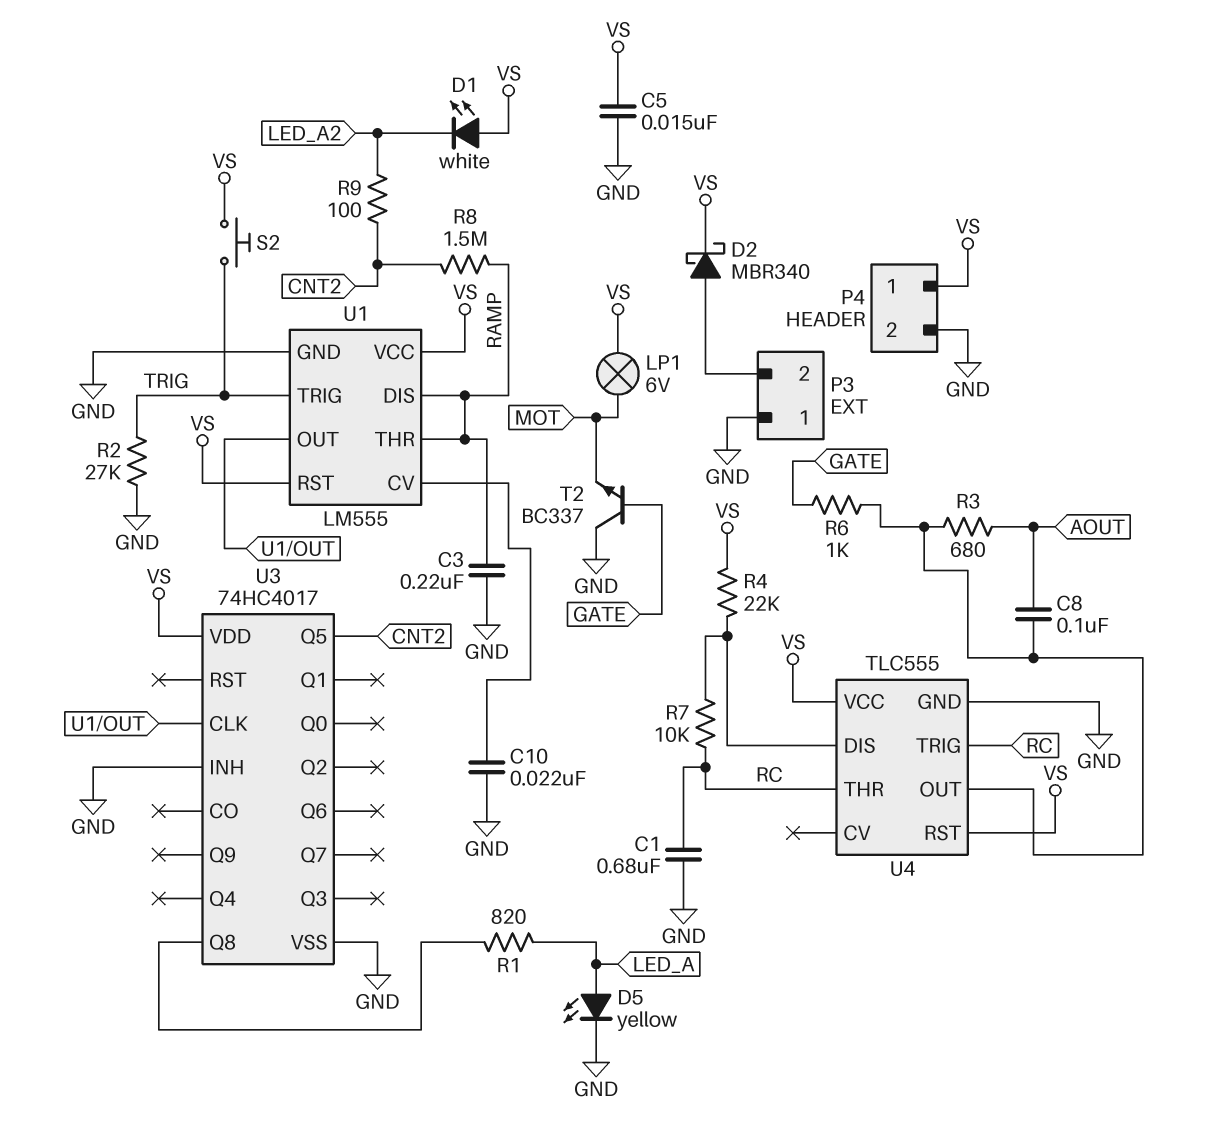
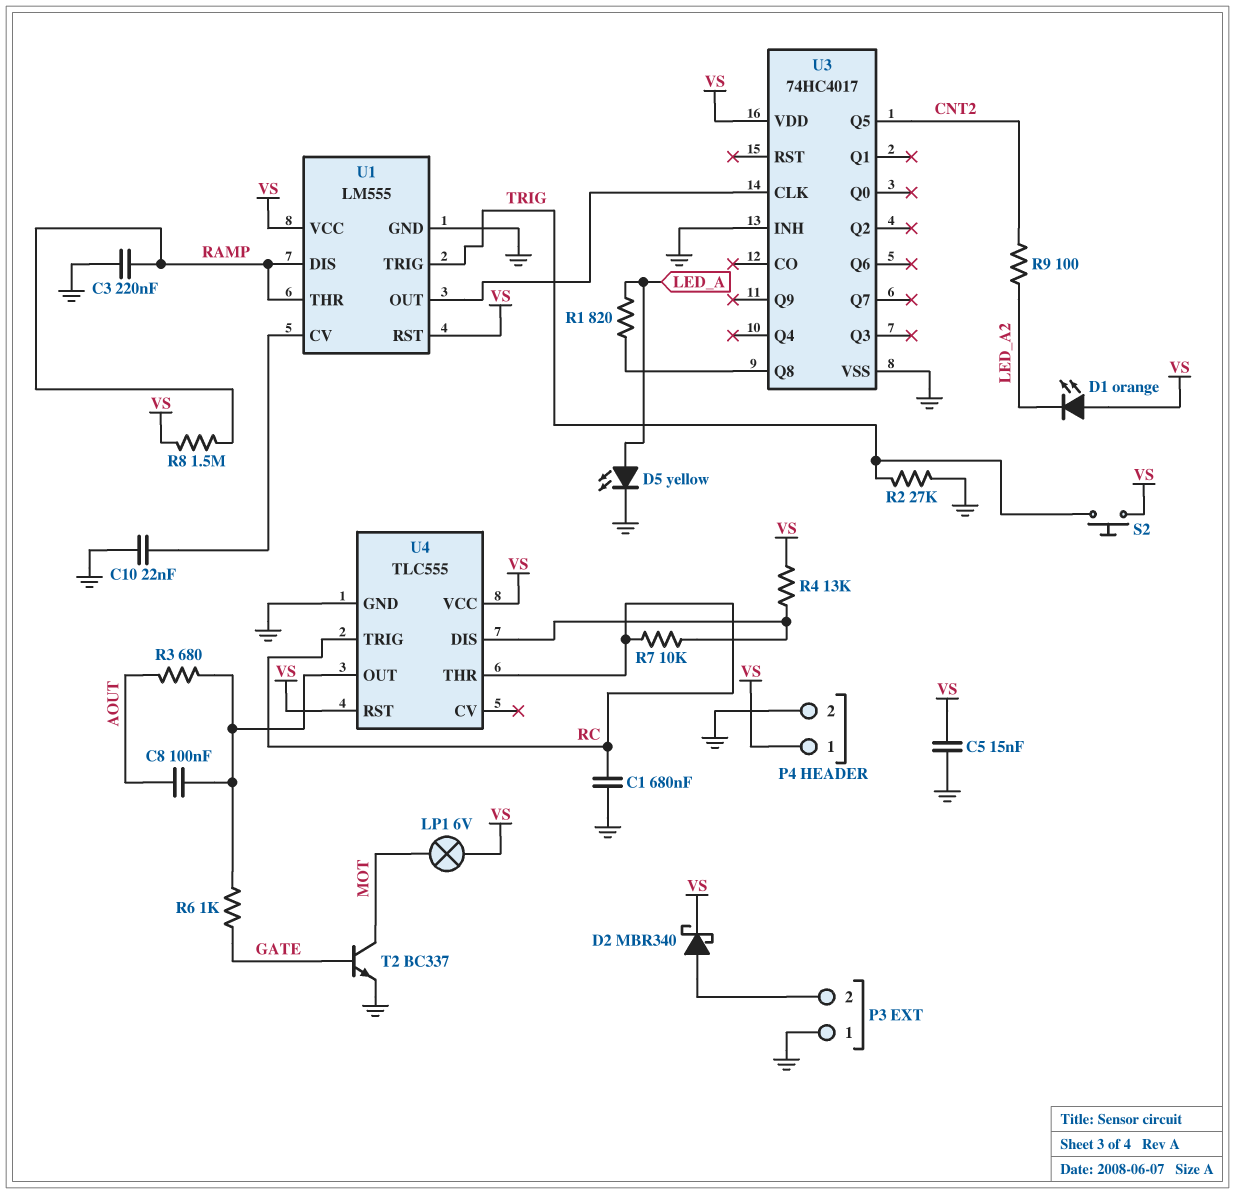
D1: LED white (A VS, K LED_A2) -> LED orange (A VS, K LED_A2)
R4: 22k (U4/DIS, VS) -> 13k (U4/DIS, VS)
R8: 1.5M (CNT2, RAMP) -> 1.5M (RAMP, VS)
T2: NPN BC337 (B GATE, C GND, E MOT) -> NPN BC337 (B GATE, C MOT, E GND)

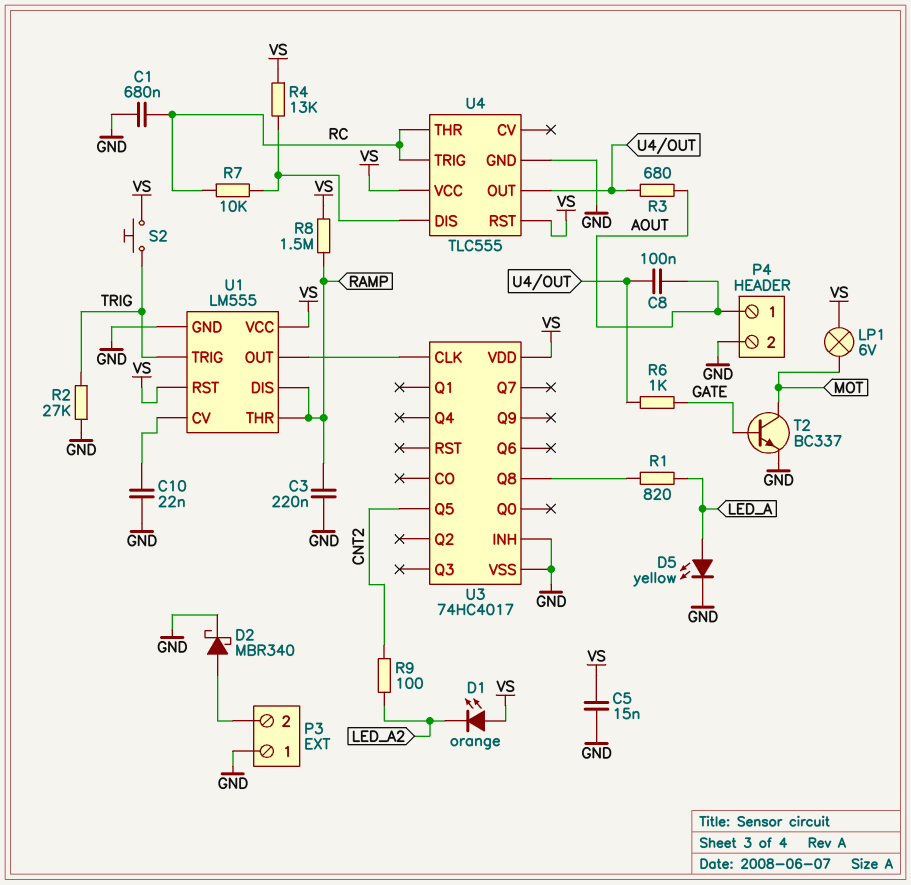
D2: schottky MBR340 (A P3/2, K VS) -> schottky MBR340 (A P3/2, K GND)
P4 pin 1: VS -> AOUT

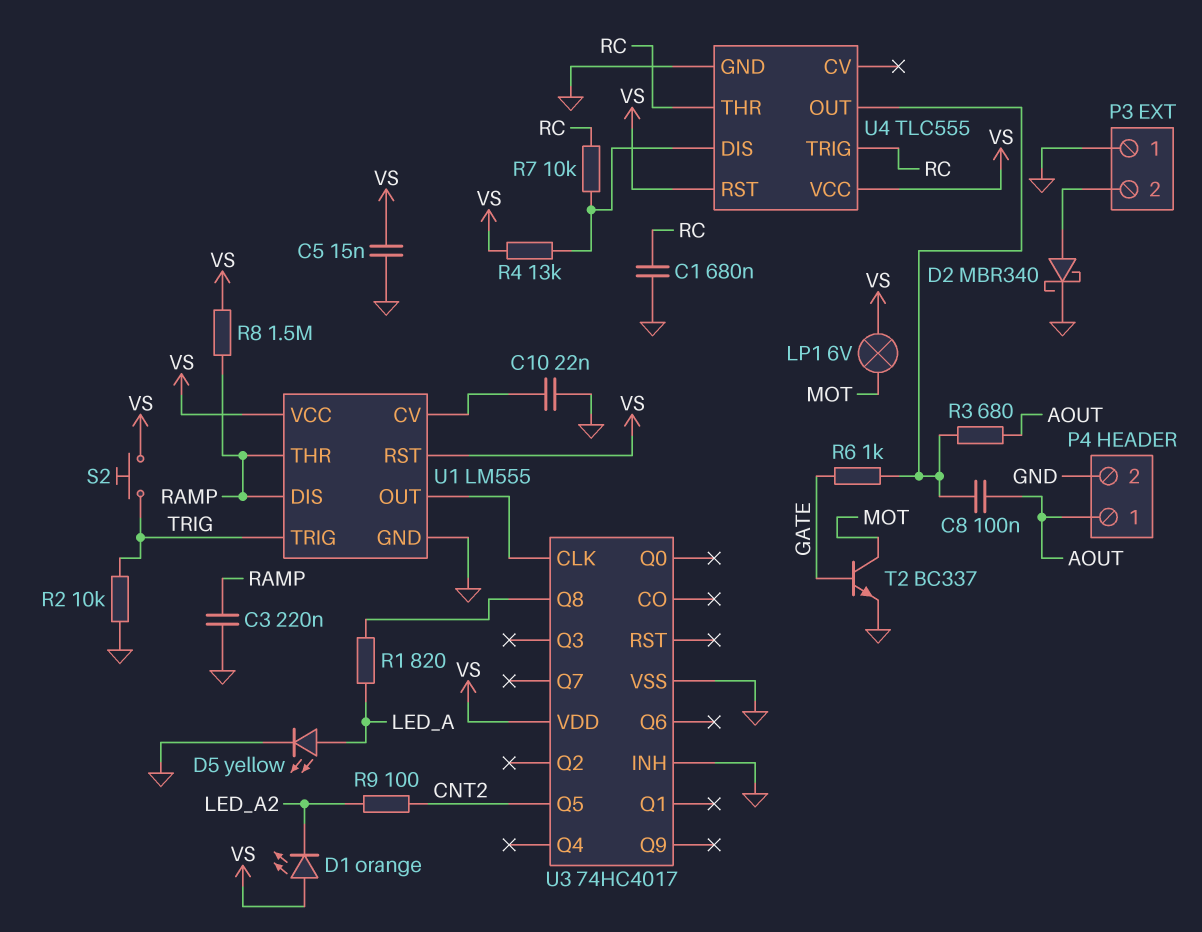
R2: 27k (GND, TRIG) -> 10k (GND, TRIG)

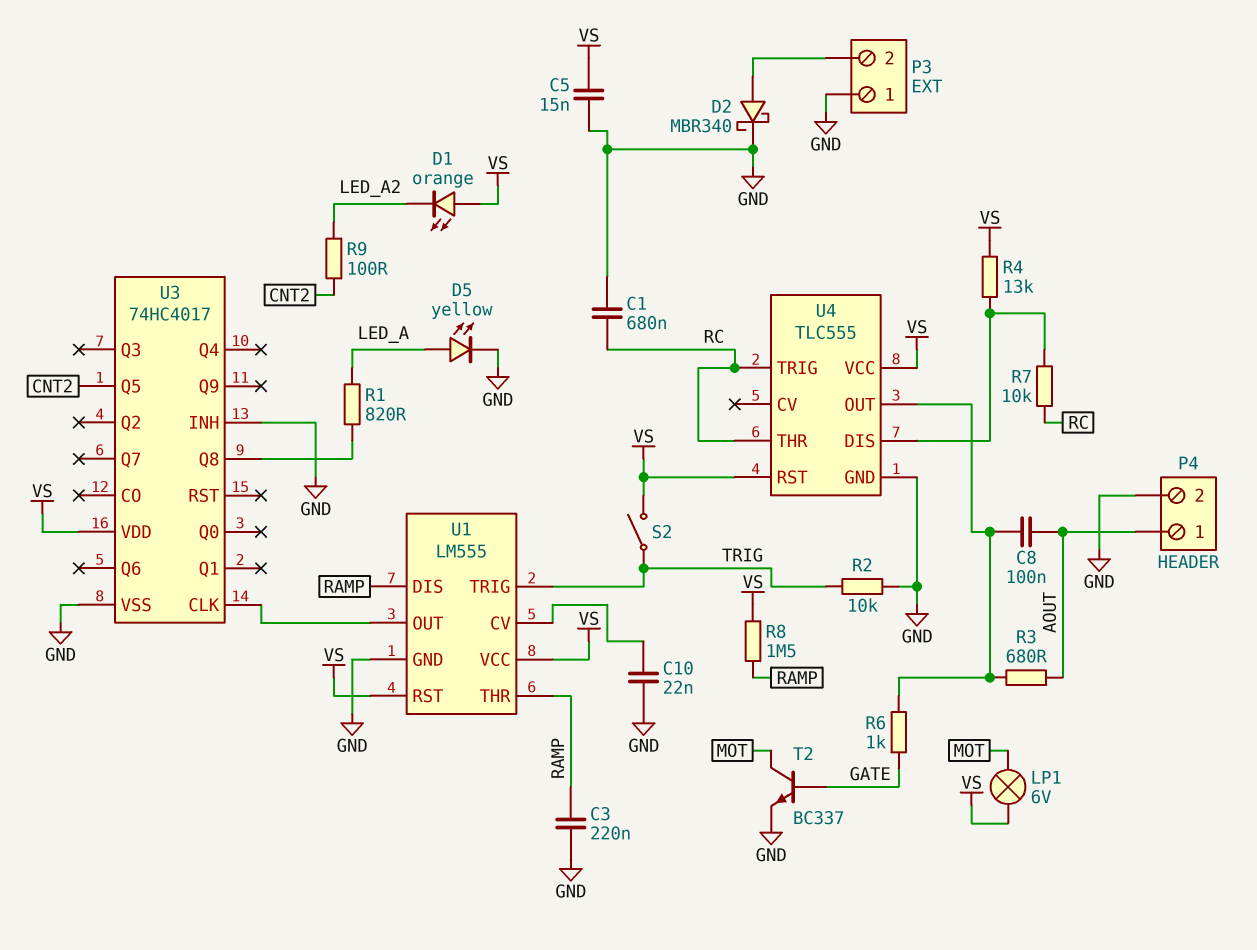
S2: button (TRIG, VS) -> switch (TRIG, VS)

